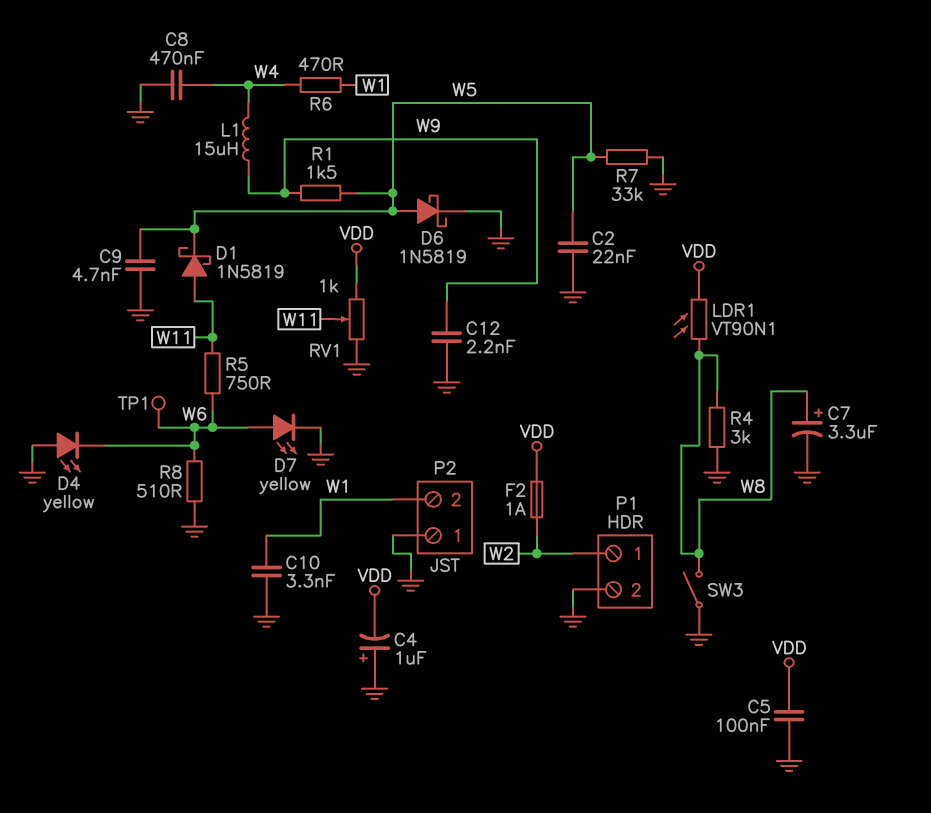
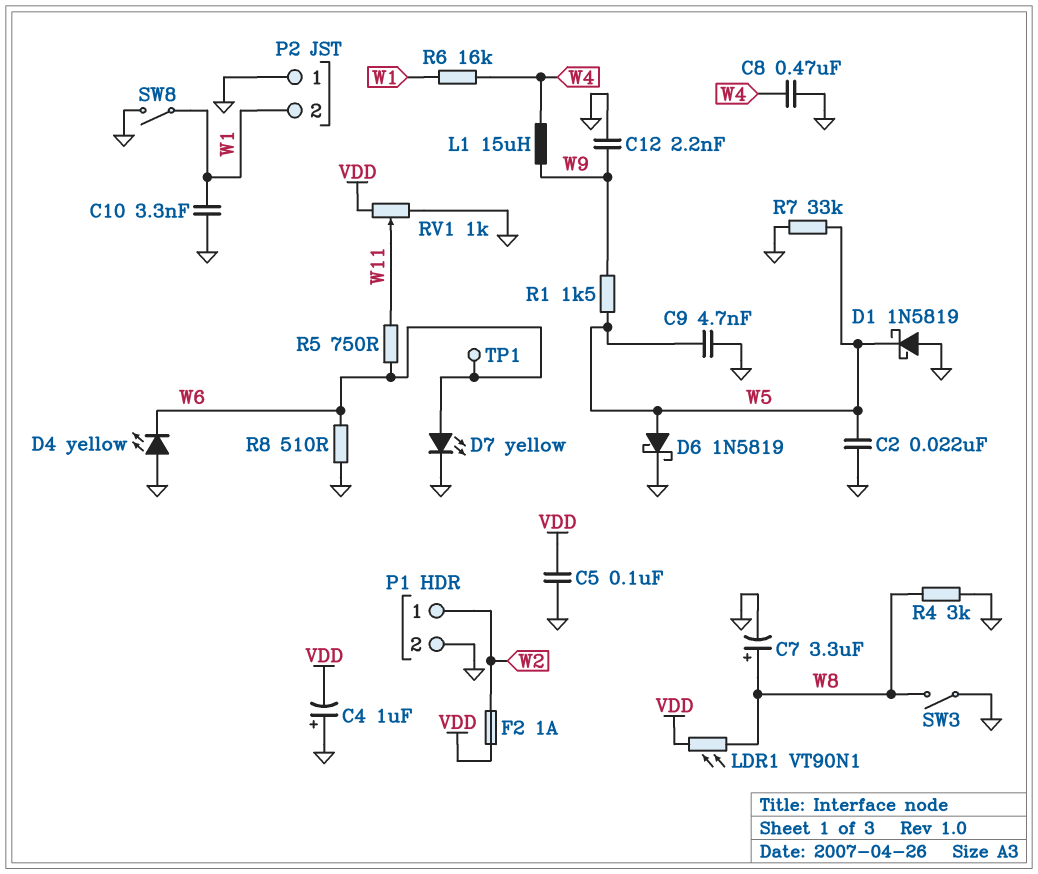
D1: schottky 1N5819 (A W11, K W5) -> schottky 1N5819 (A GND, K W5)
R6: 470 (W1, W4) -> 16k (W1, W4)
SW8: none -> switch (GND, W1)

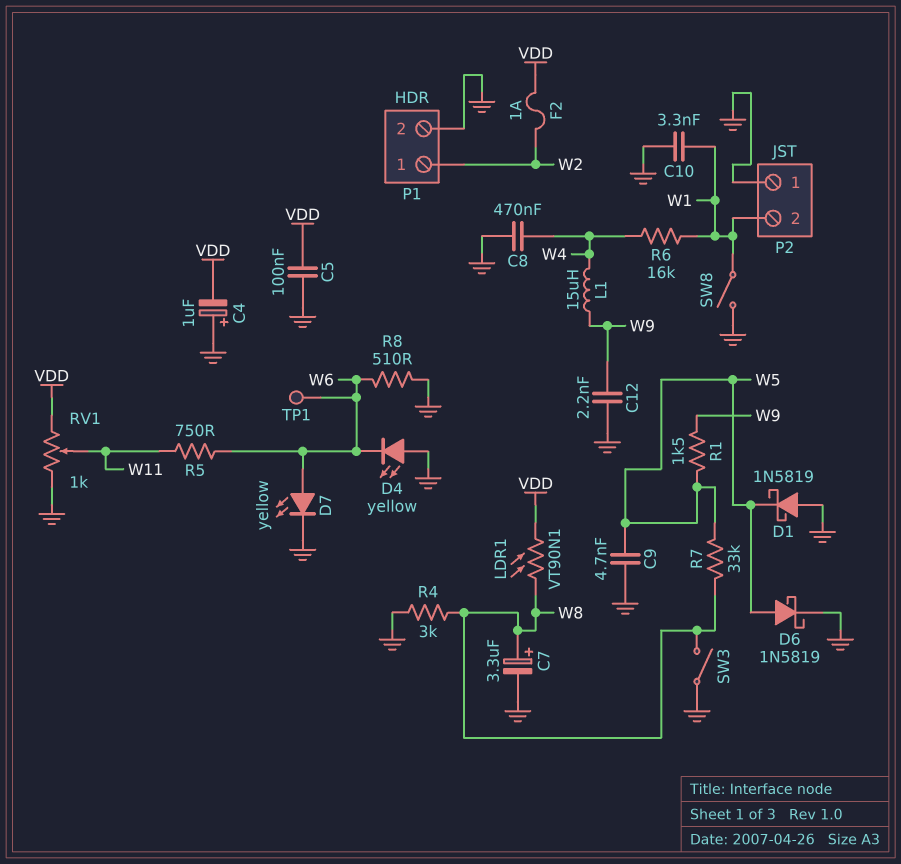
C2: 22nF (GND, W5) -> none
R7: 33k (GND, W5) -> 33k (W5, W8)

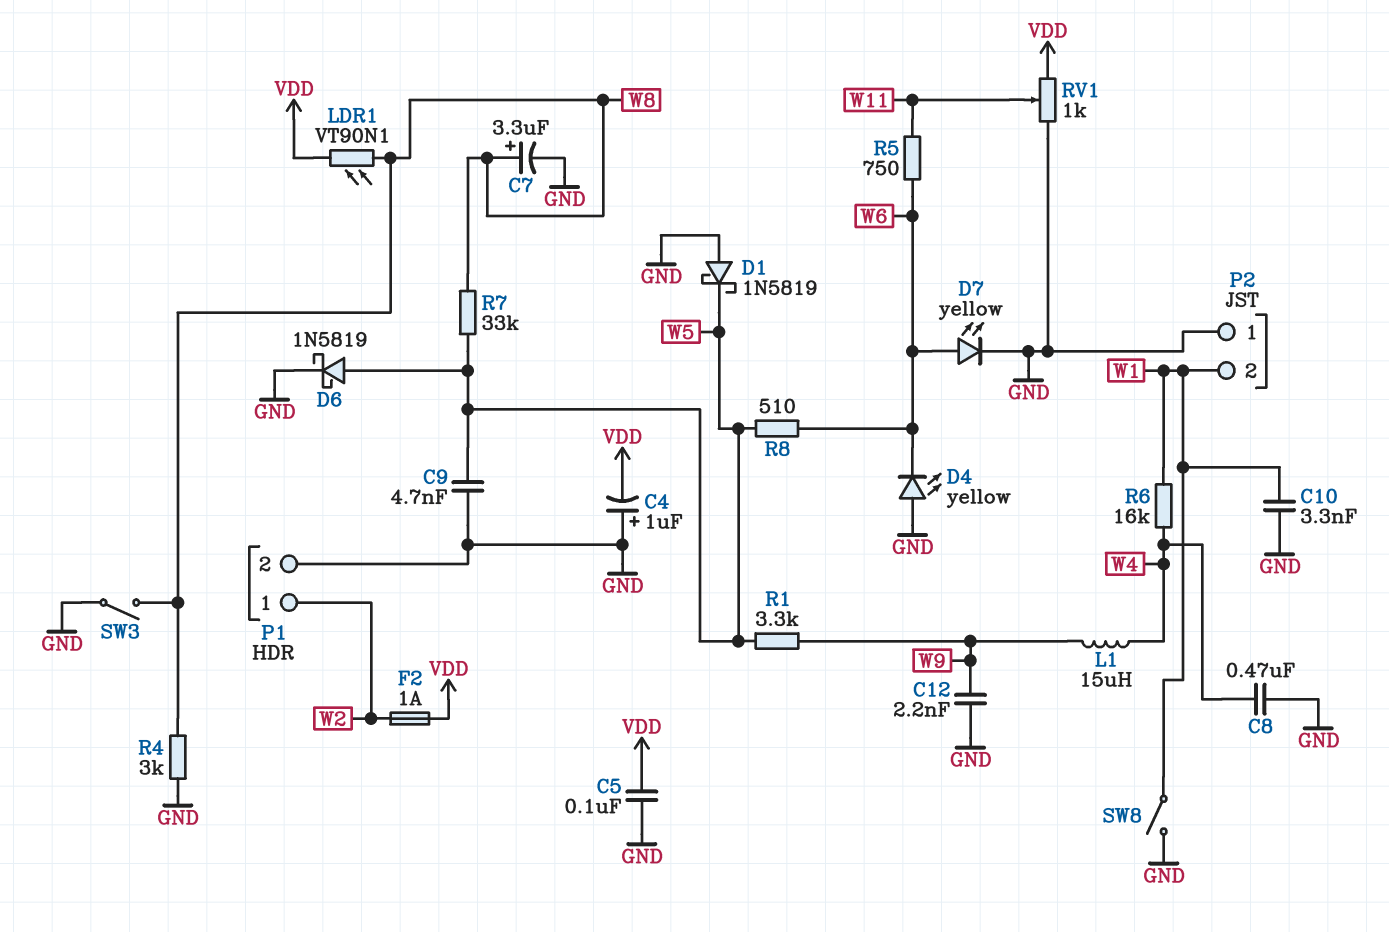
R1: 1.5k (W5, W9) -> 3.3k (W5, W9)
R8: 510 (GND, W6) -> 510 (W5, W6)
TP1: test point (W6) -> none

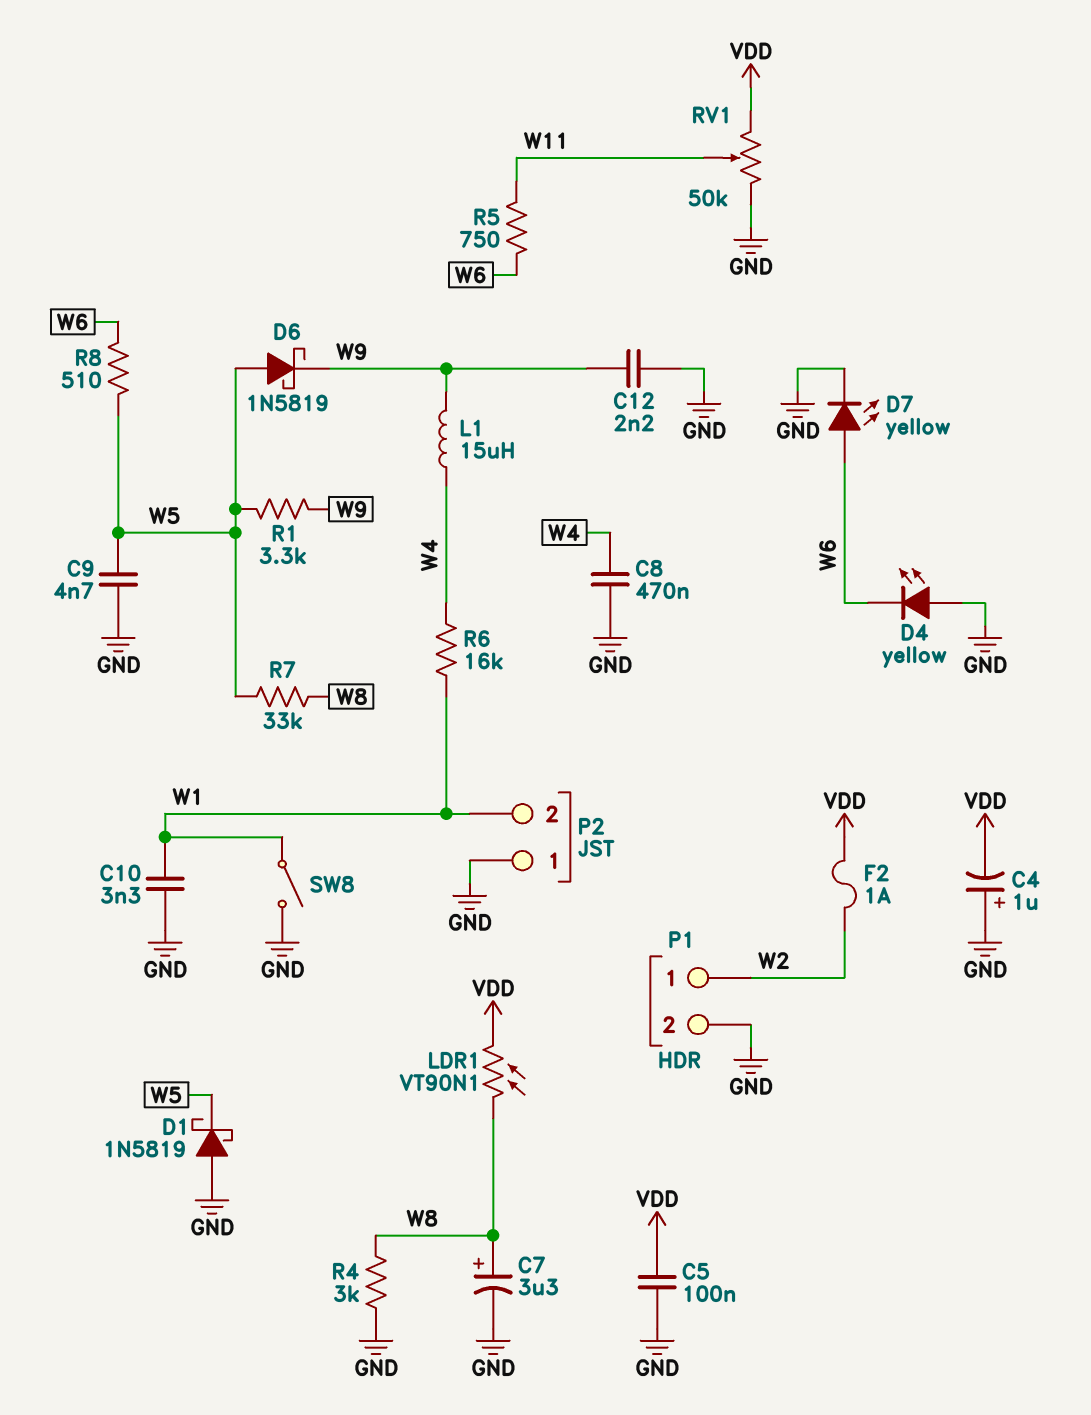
D6: schottky 1N5819 (A W5, K GND) -> schottky 1N5819 (A W5, K W9)
RV1: 1k (GND, VDD, wiper W11) -> 50k (GND, VDD, wiper W11)
SW3: switch (GND, W8) -> none

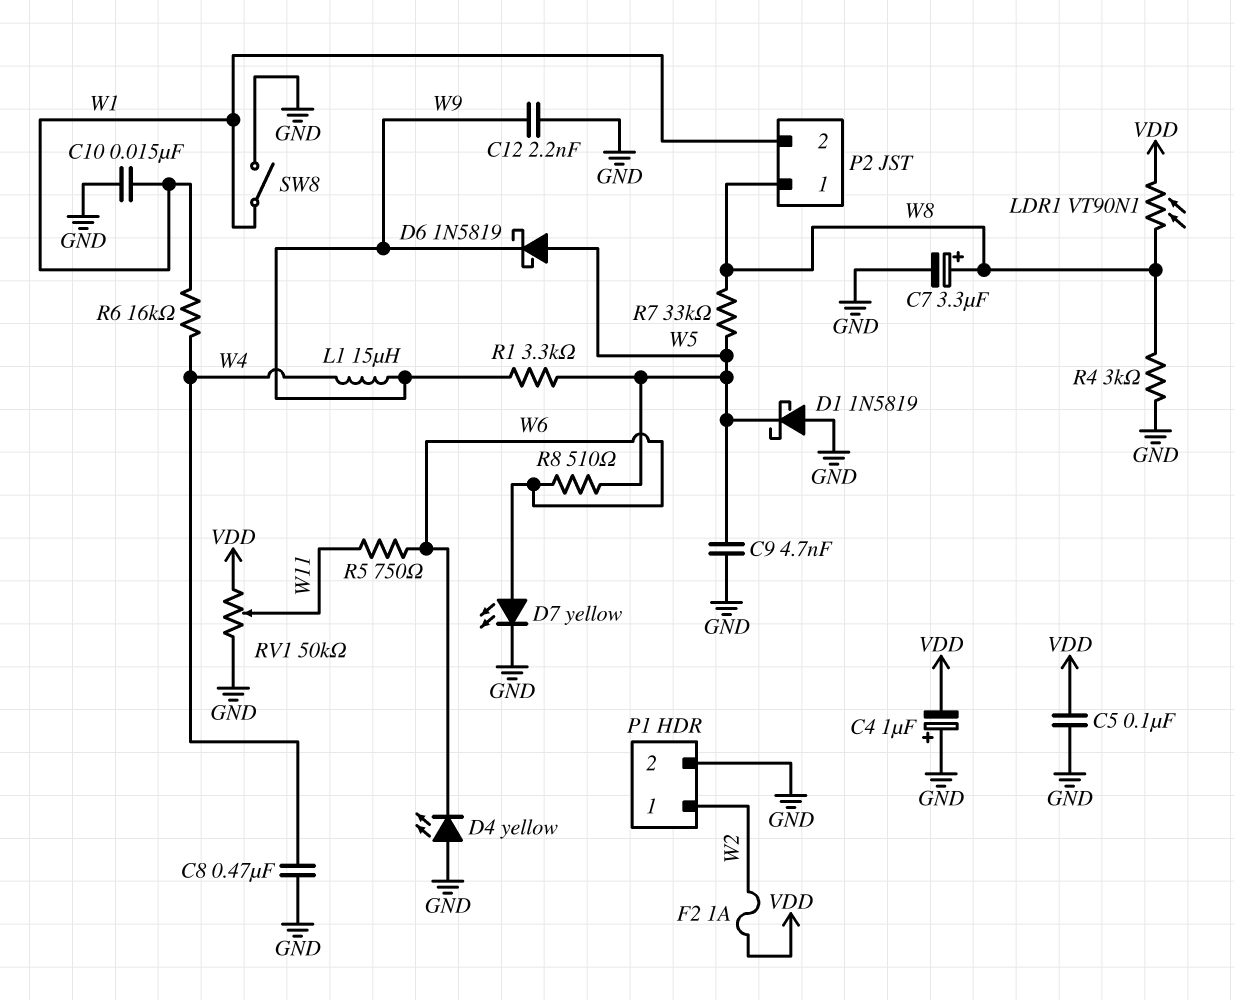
C10: 3.3nF (GND, W1) -> 15nF (GND, W1)
P2 pin 1: GND -> W8

